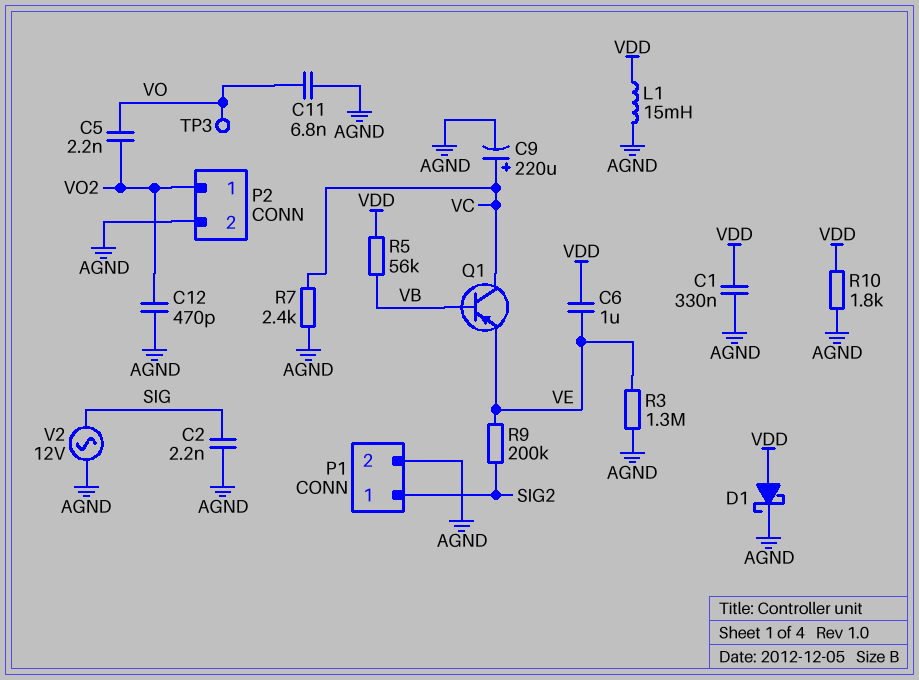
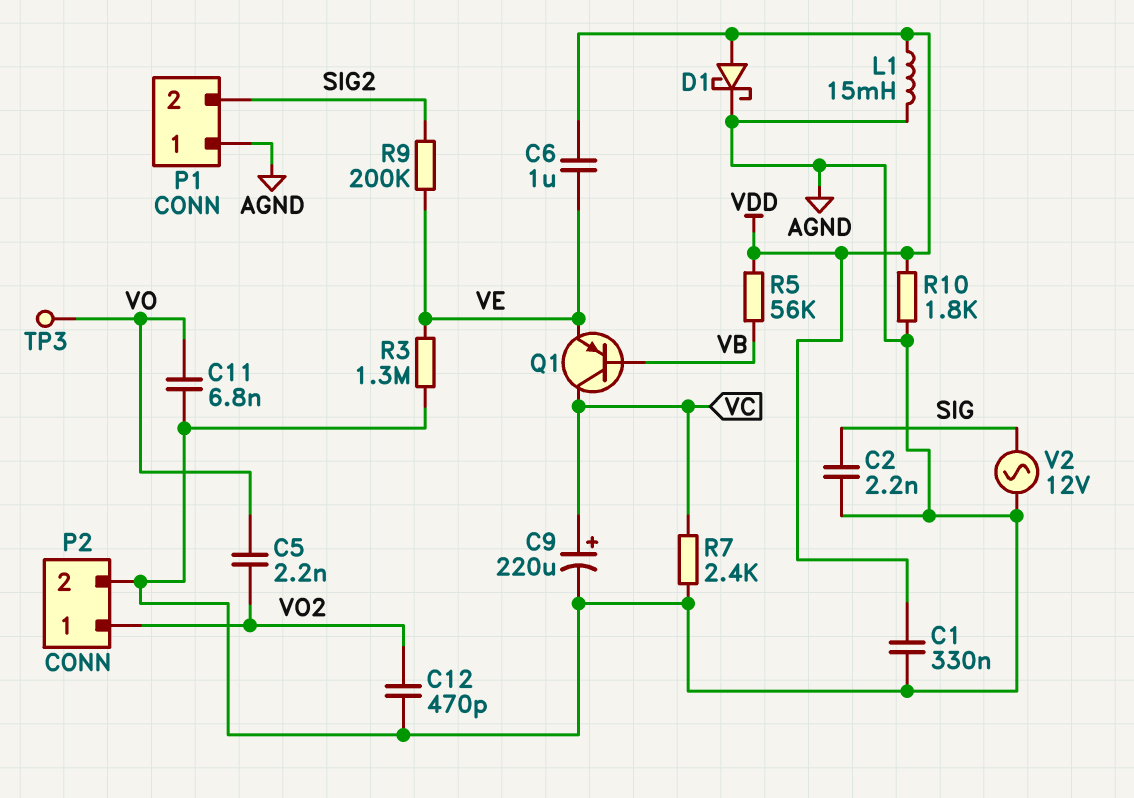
P1 pin 1: SIG2 -> AGND
P1 pin 2: AGND -> SIG2

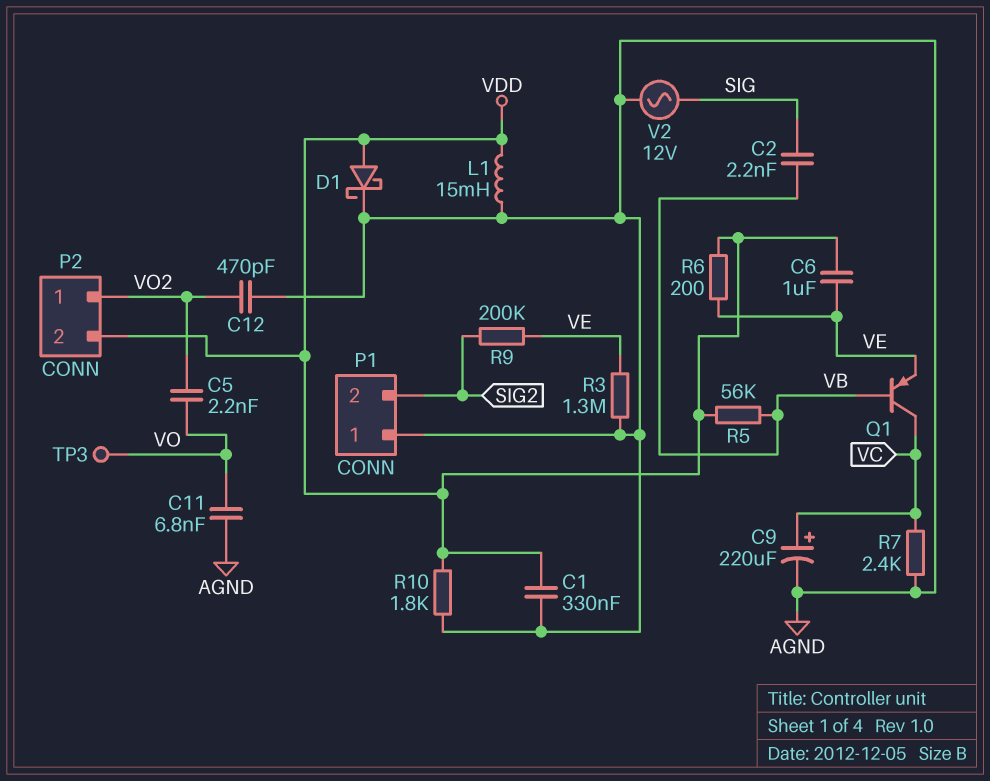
C2: 2.2nF (AGND, SIG) -> 2.2nF (SIG, VB)
P2 pin 2: AGND -> VDD
R6: none -> 200 (VDD, VE)

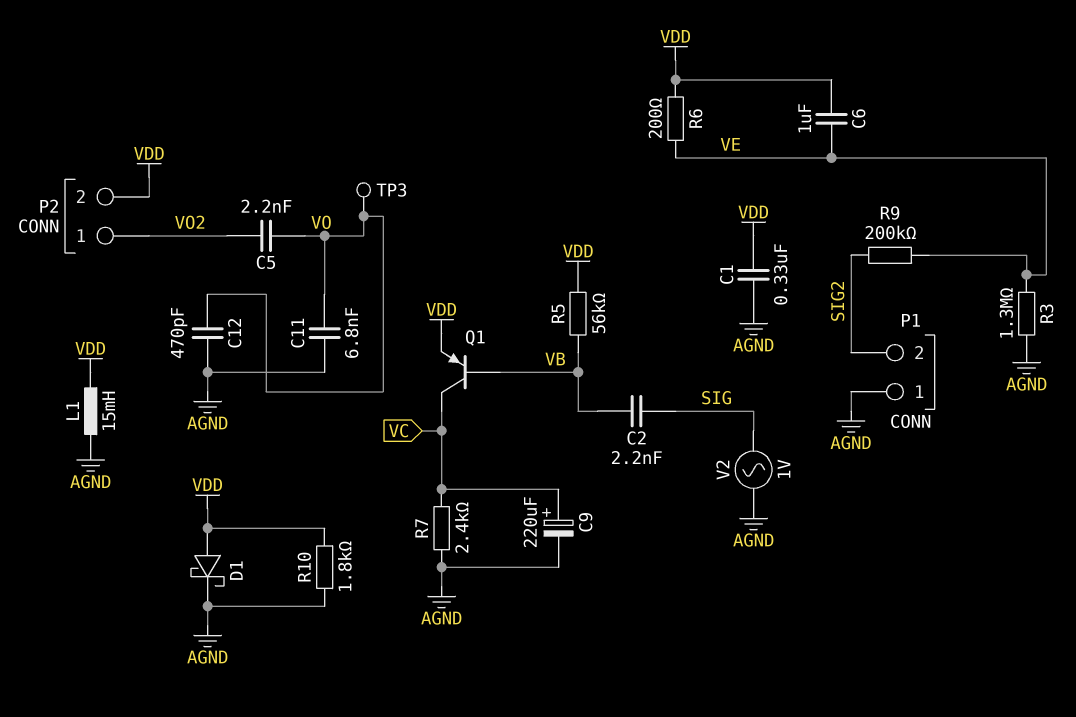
C12: 470pF (AGND, VO2) -> 470pF (AGND, VO)
Q1: PNP (B VB, C VC, E VE) -> PNP (B VB, C VC, E VDD)
V2: AC 12V (AGND, SIG) -> AC 1V (AGND, SIG)

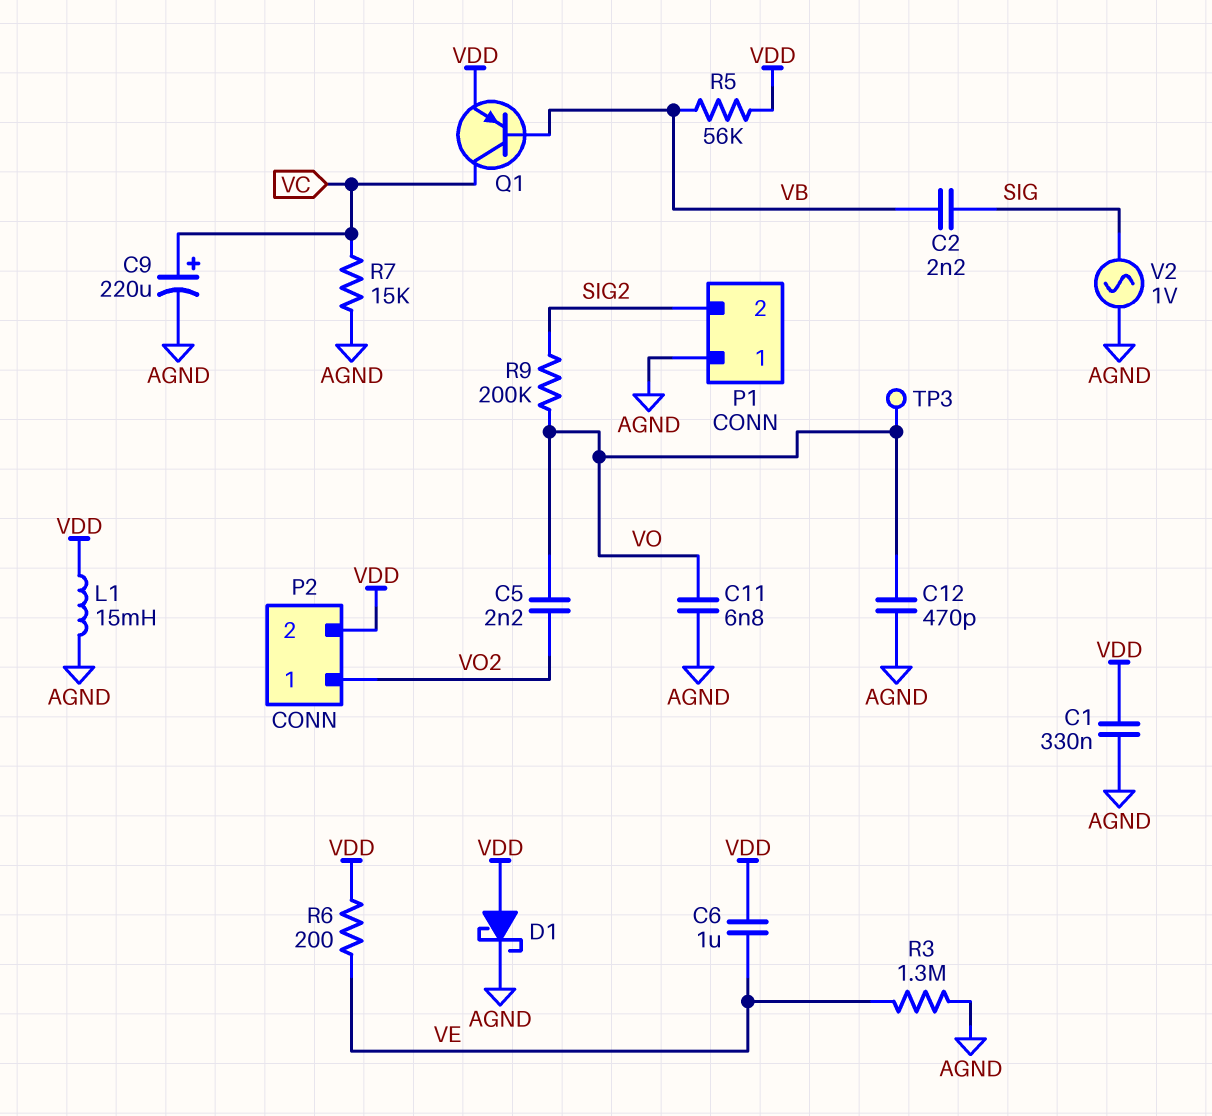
R7: 2.4k (AGND, VC) -> 15k (AGND, VC)
R9: 200k (SIG2, VE) -> 200k (SIG2, VO)
R10: 1.8k (AGND, VDD) -> none

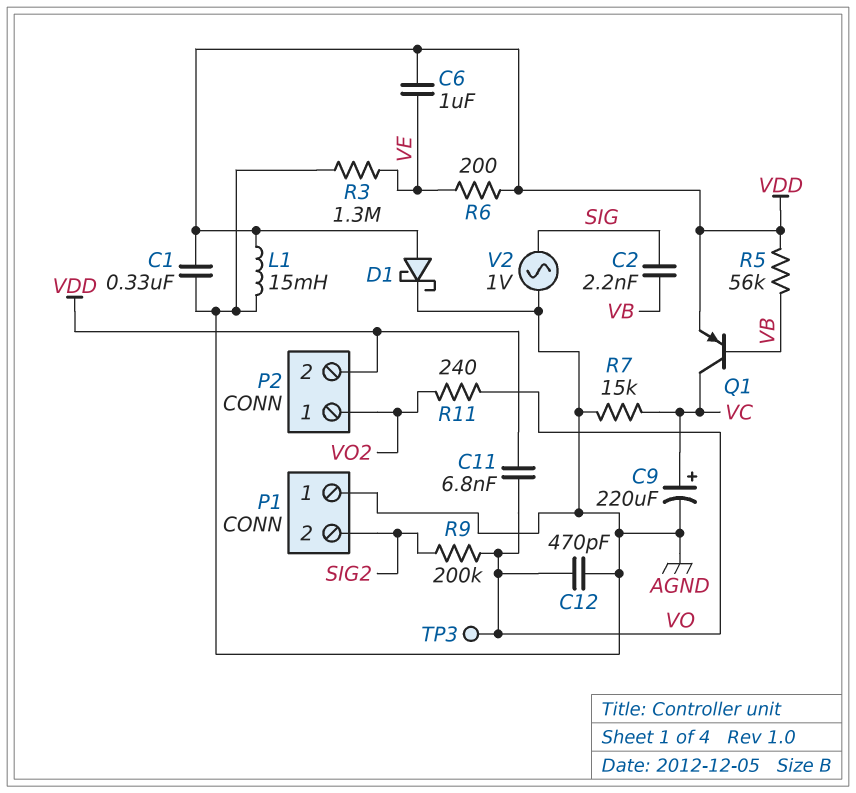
C5: 2.2nF (VO, VO2) -> none
C11: 6.8nF (AGND, VO) -> 6.8nF (VDD, VO)
R11: none -> 240 (VO, VO2)

